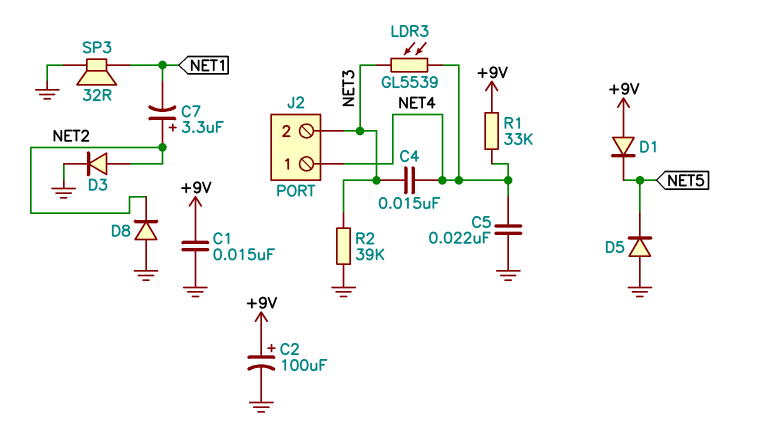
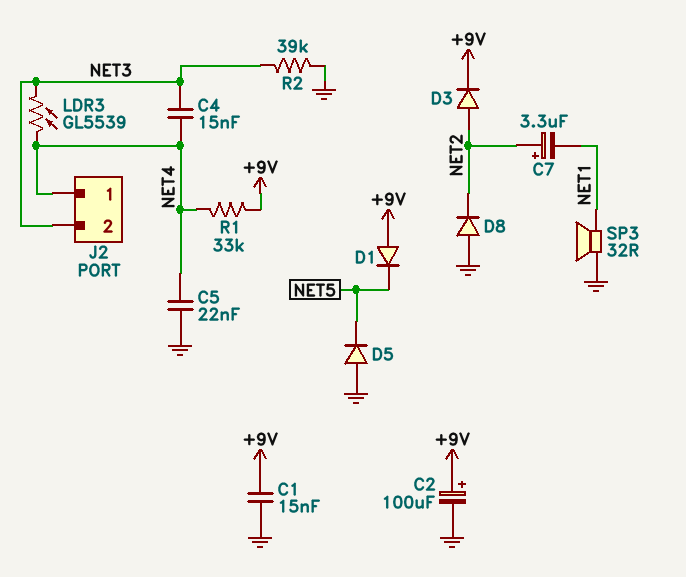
D3: diode (A NET2, K GND) -> diode (A NET2, K +9V)

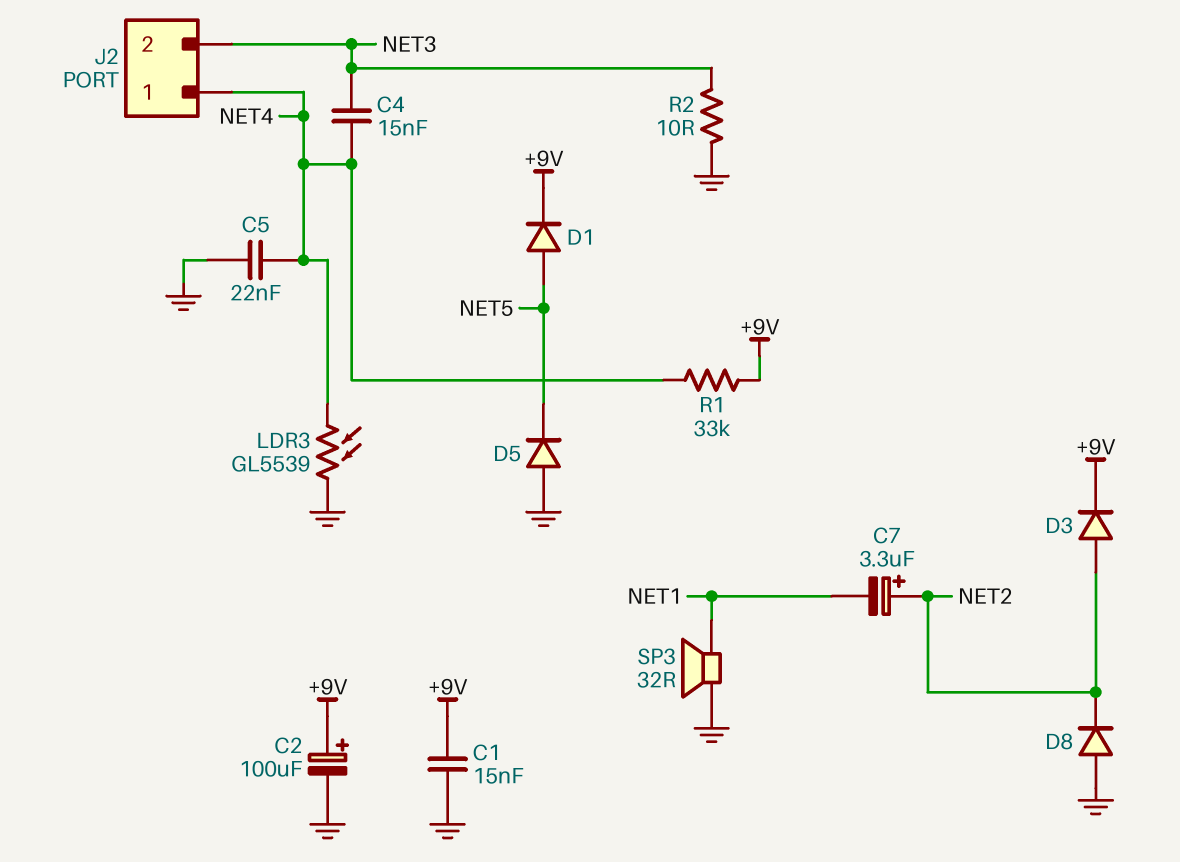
D1: diode (A +9V, K NET5) -> diode (A NET5, K +9V)
LDR3: GL5539 (NET3, NET4) -> GL5539 (GND, NET4)
R2: 39k (GND, NET3) -> 10 (GND, NET3)

